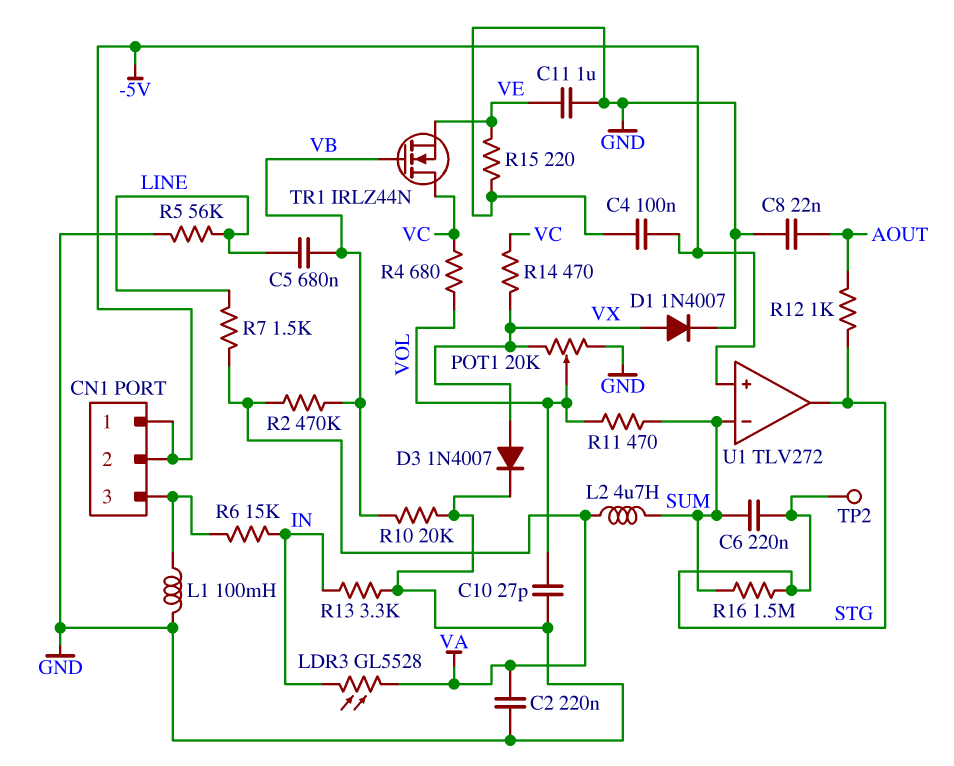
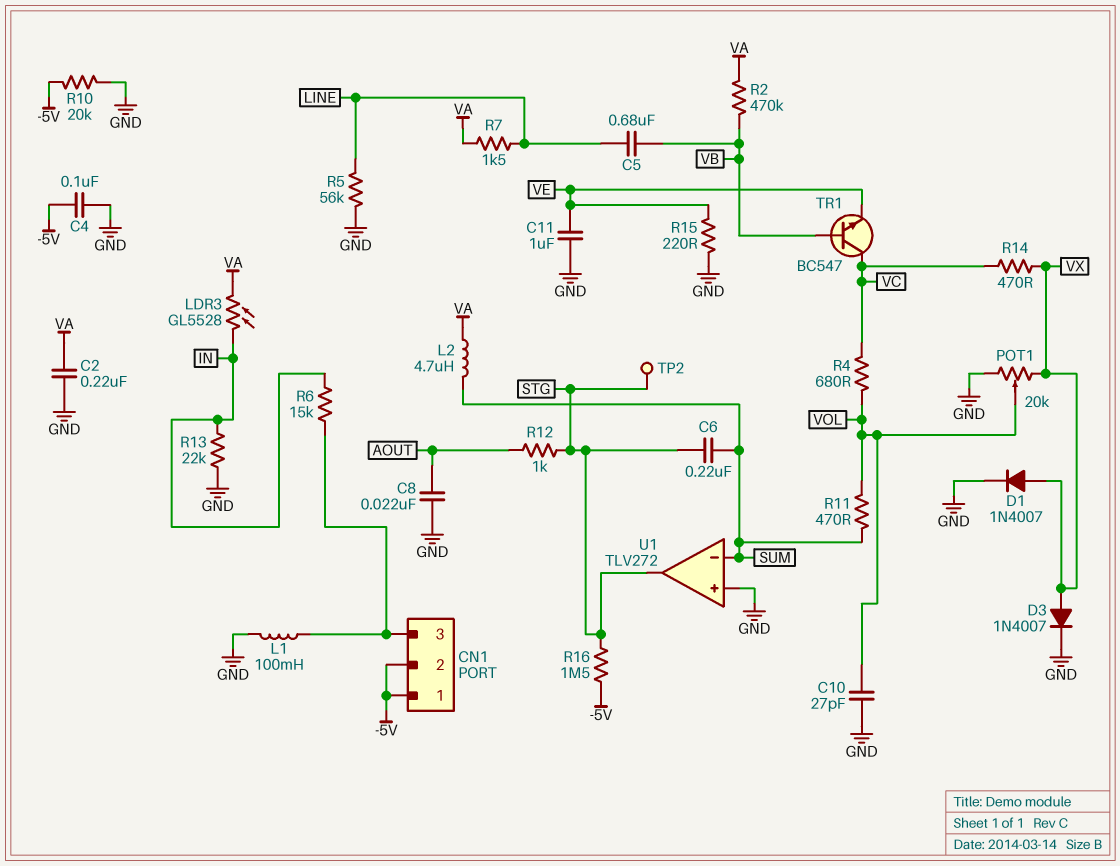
R10: 20k (GND, VB) -> 20k (-5V, GND)
R13: 3.3k (GND, IN) -> 22k (GND, IN)
R16: 1.5M (STG, SUM) -> 1.5M (-5V, STG)
TR1: NMOS IRLZ44N (G VB, D VC, S VE) -> NPN BC547 (B VB, C VC, E VE)
U1 pin in+: -5V -> GND

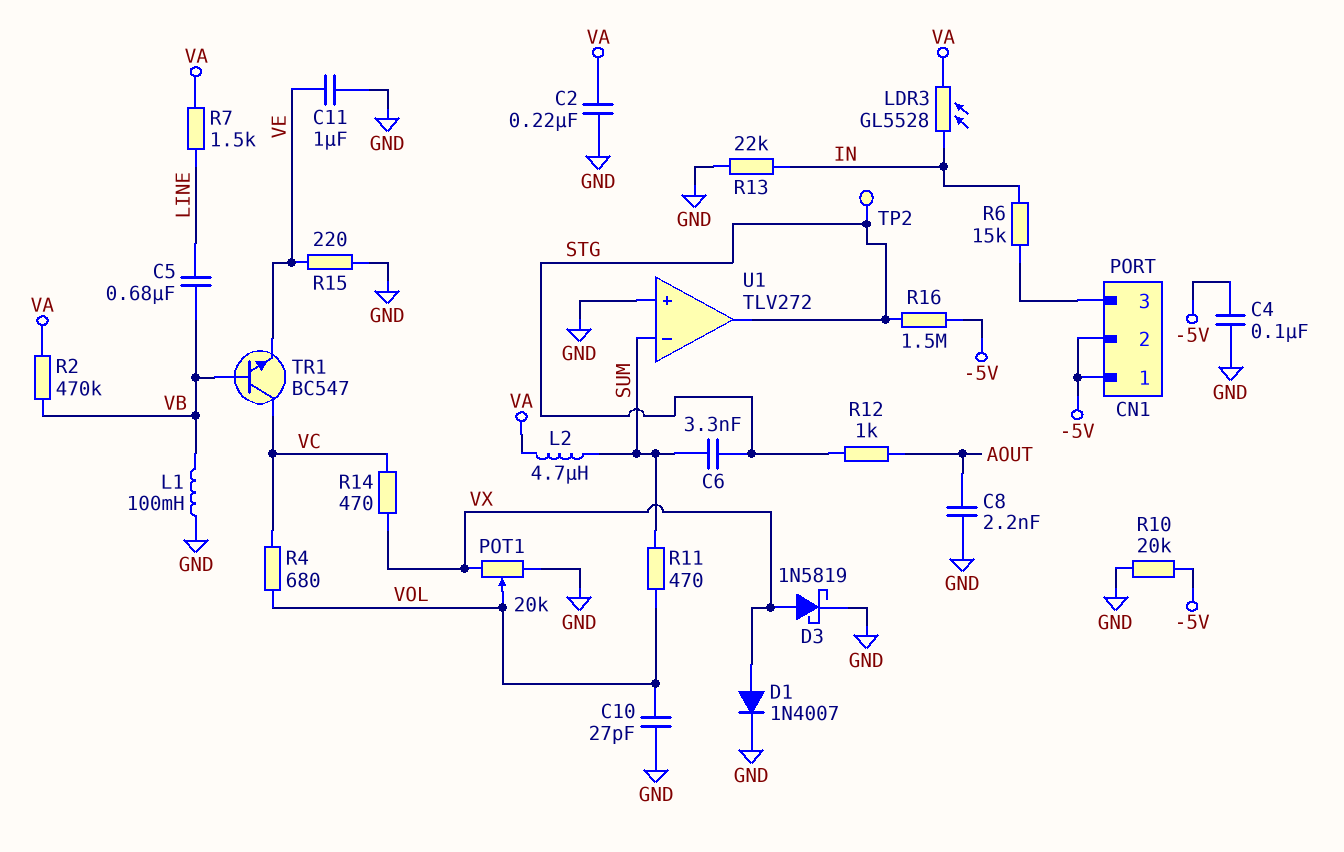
C6: 220nF (STG, SUM) -> 3.3nF (STG, SUM)
C8: 22nF (AOUT, GND) -> 2.2nF (AOUT, GND)
D3: diode 1N4007 (A VX, K GND) -> schottky 1N5819 (A VX, K GND)
L1: 100mH (CN1/3, GND) -> 100mH (GND, VB)
R5: 56k (GND, LINE) -> none

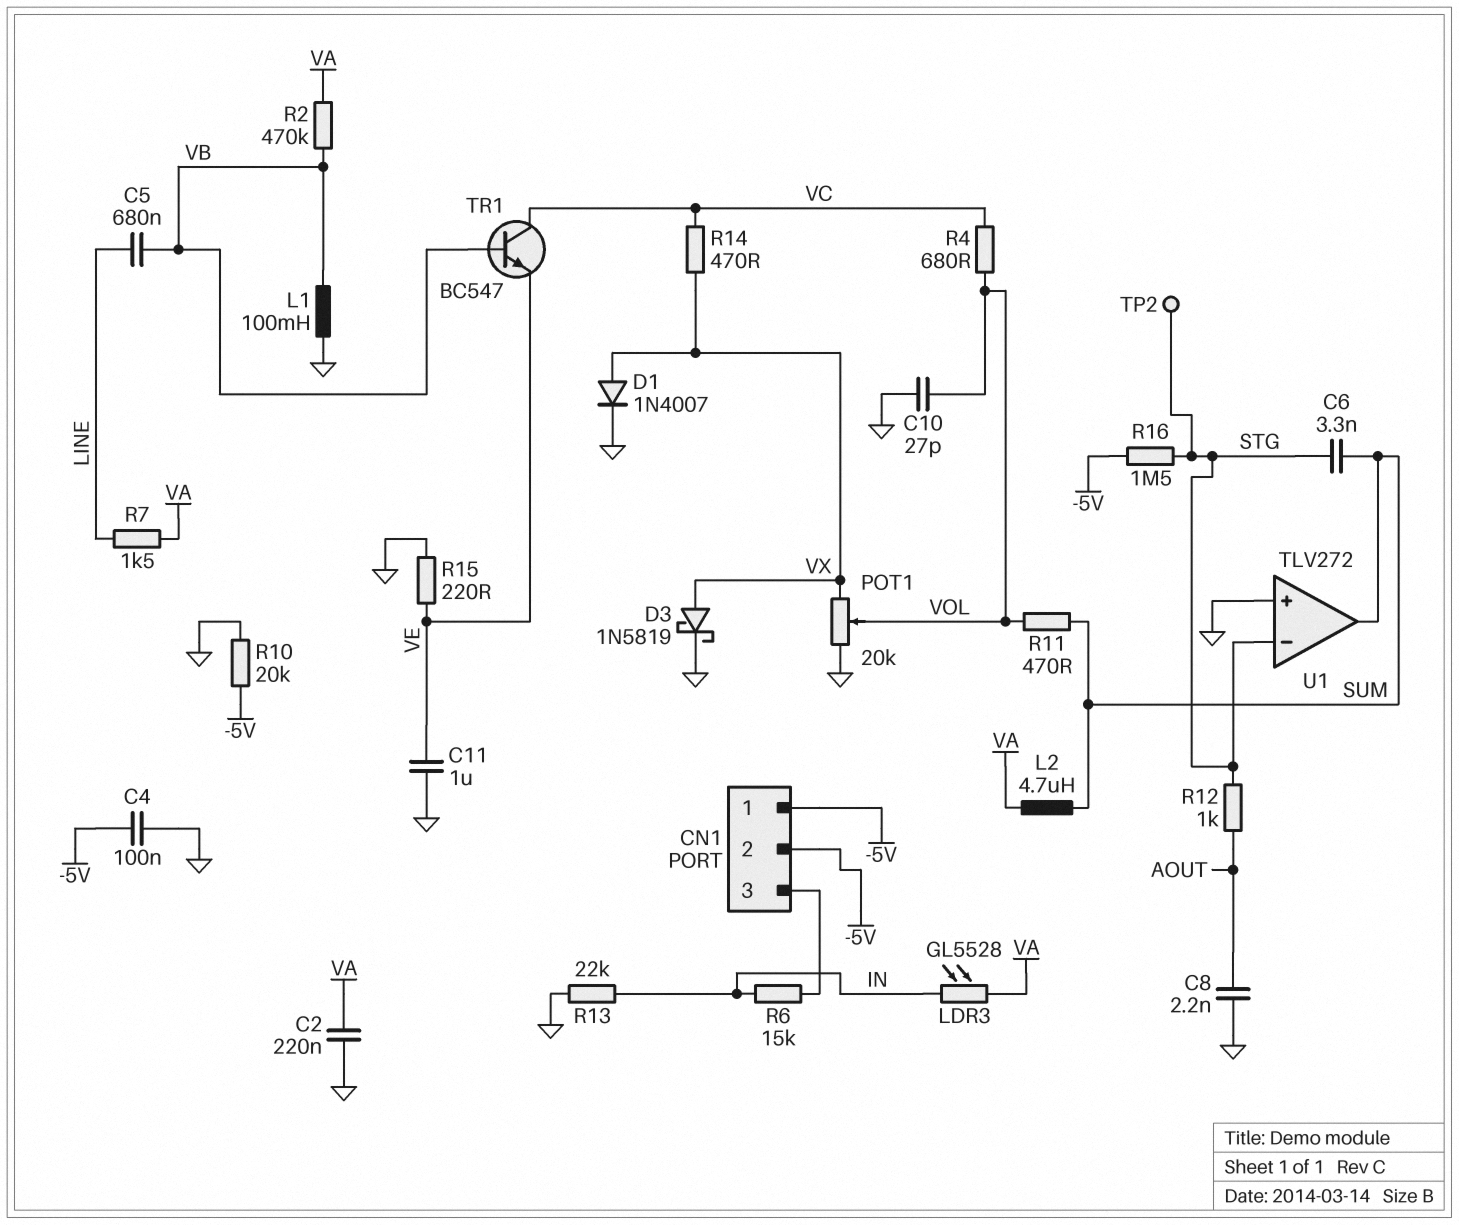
U1 pin in-: SUM -> STG
U1 pin out: STG -> SUM

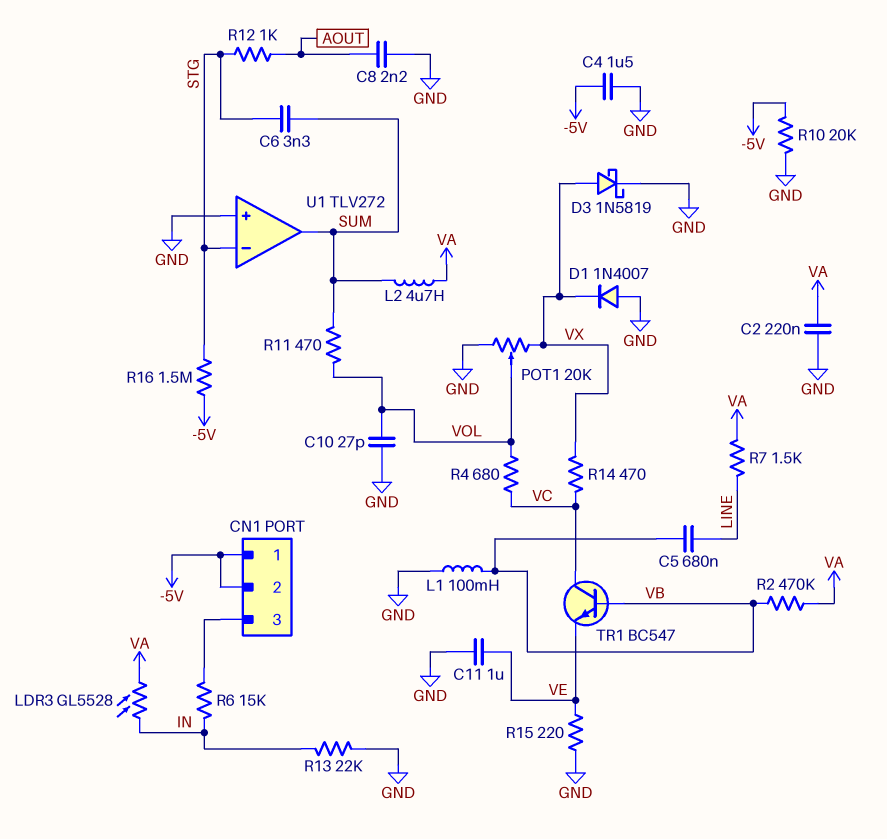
C4: 100nF (-5V, GND) -> 1.5uF (-5V, GND)
D1: diode 1N4007 (A VX, K GND) -> diode 1N4007 (A GND, K VX)
TP2: test point (STG) -> none

